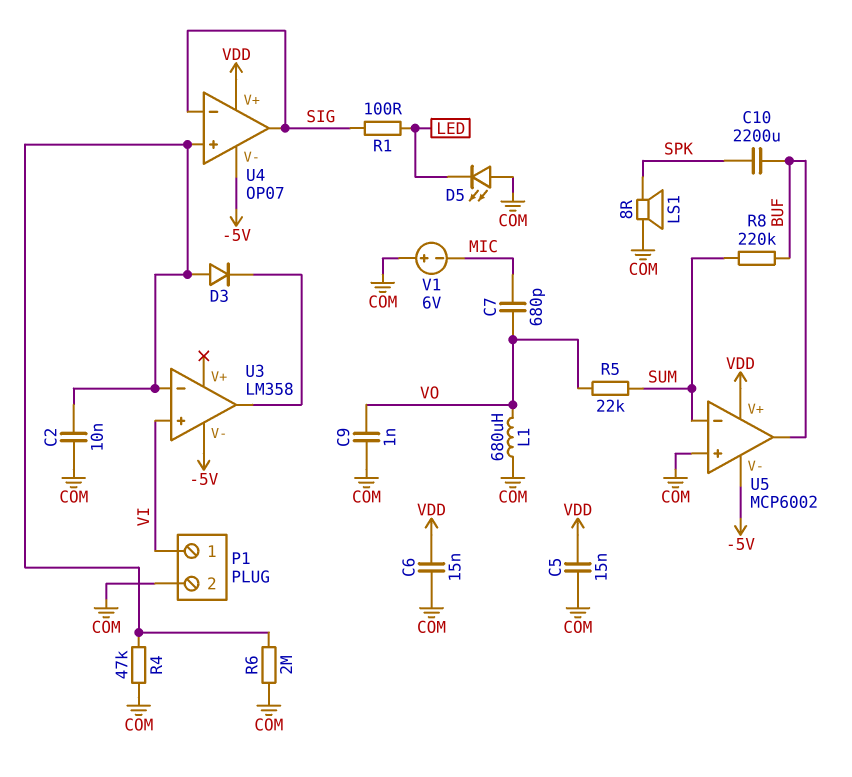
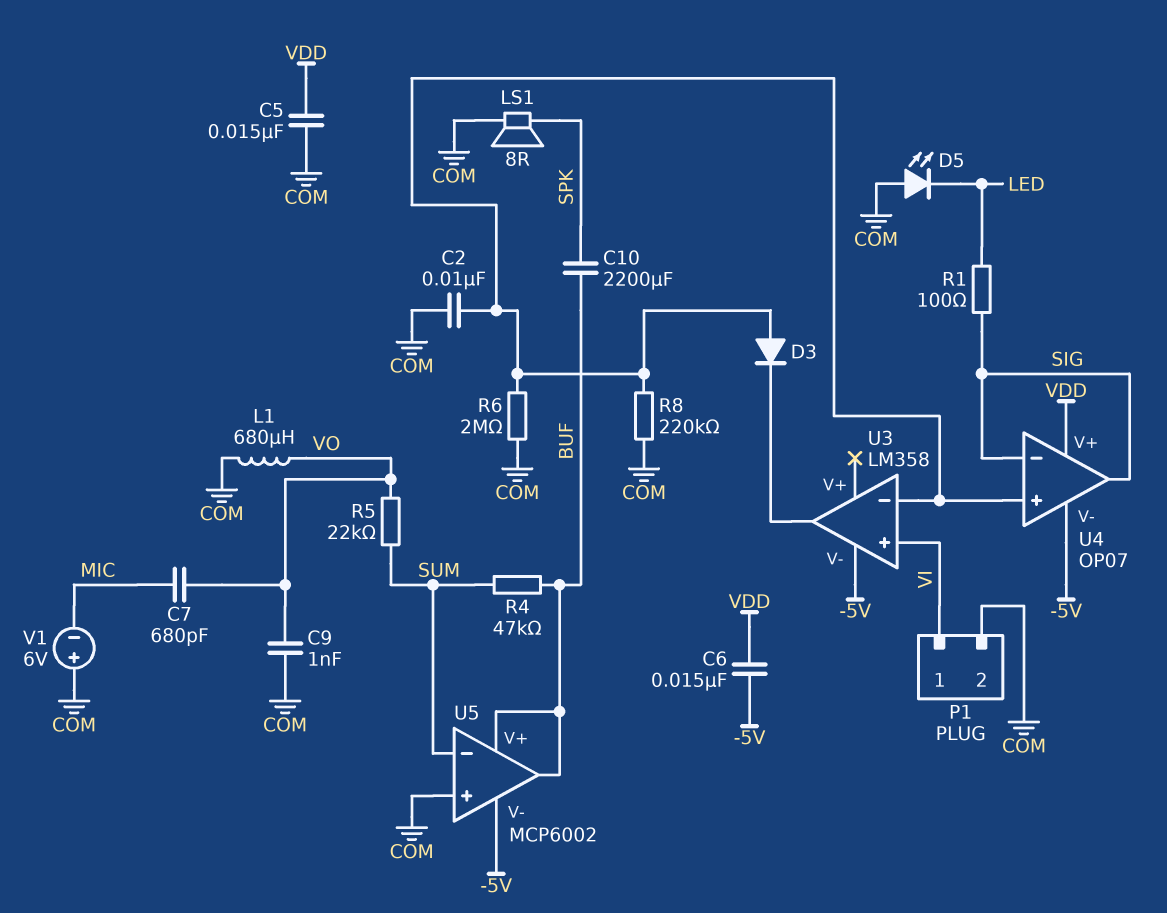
C6: 15nF (COM, VDD) -> 15nF (-5V, VDD)
R4: 47k (COM, U3/in-) -> 47k (BUF, SUM)
R8: 220k (BUF, SUM) -> 220k (COM, U3/in-)
U5 pin V+: VDD -> BUF

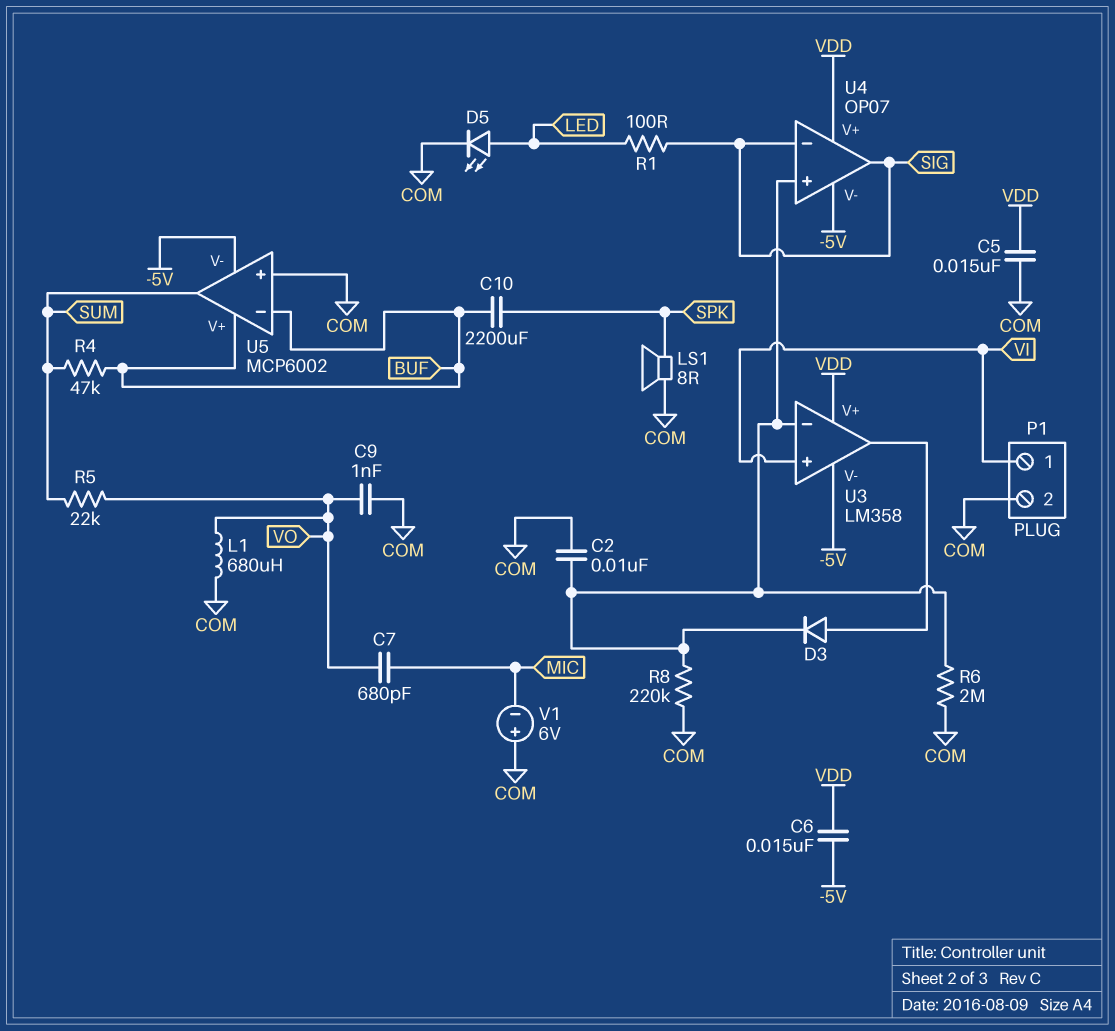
D3: diode (A U3/in-, K U3/out) -> diode (A U3/out, K U3/in-)
D5: LED (A COM, K LED) -> LED (A LED, K COM)
U3 pin V+: none -> VDD
U5 pin in-: SUM -> BUF
U5 pin out: BUF -> SUM

